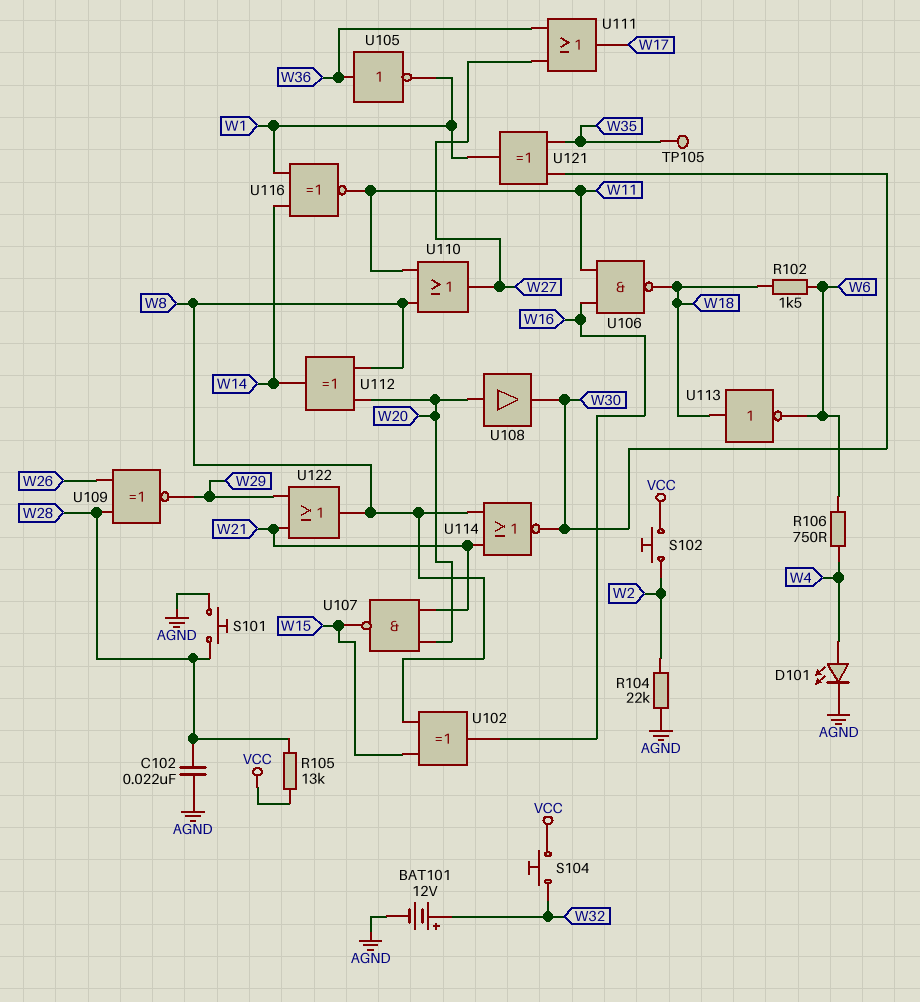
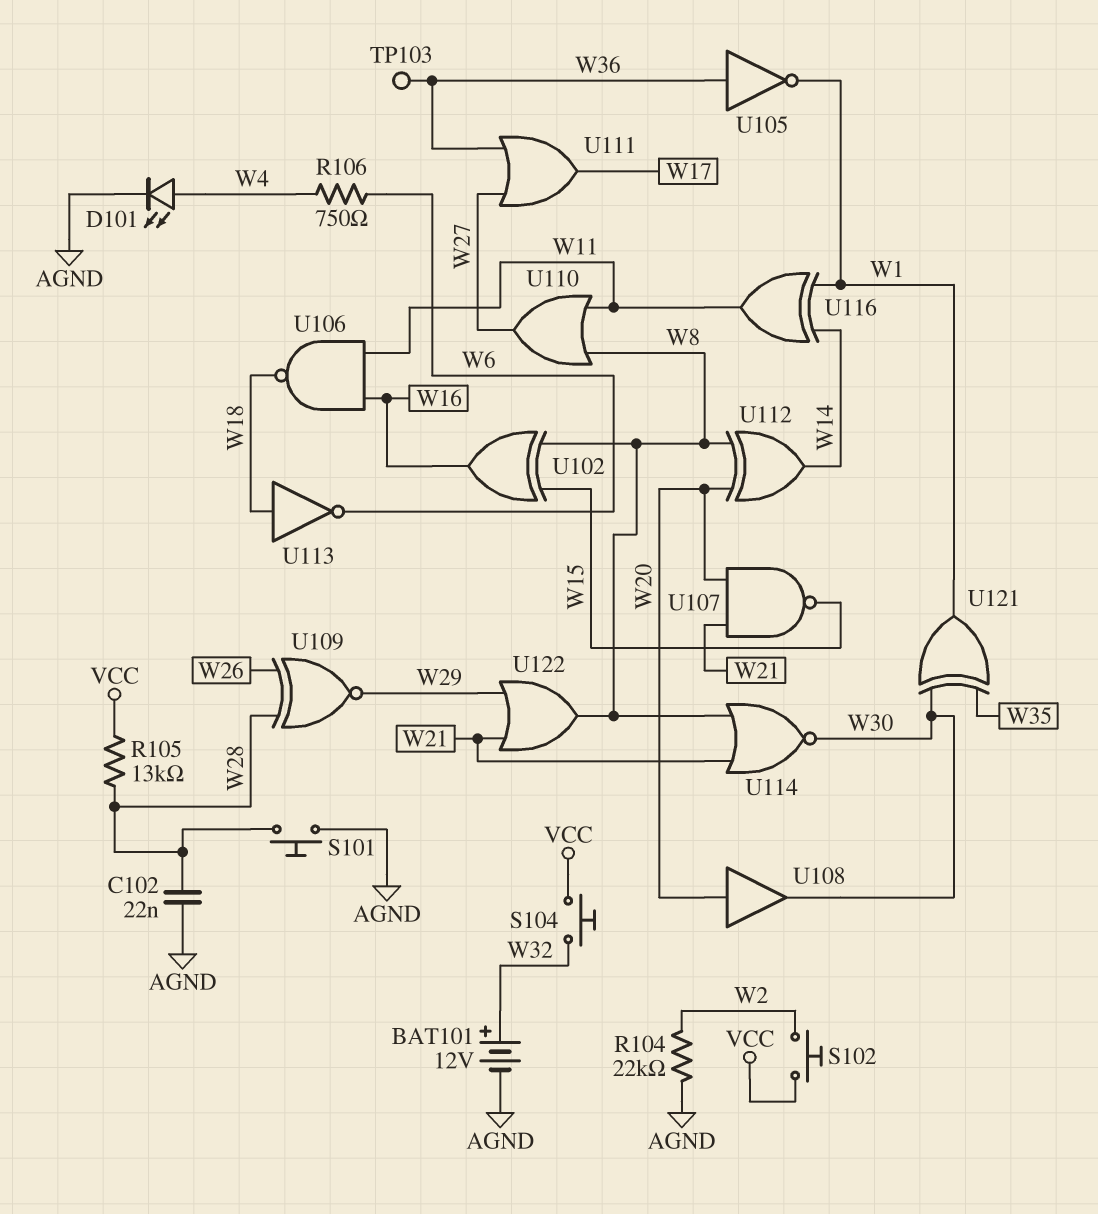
R102: 1.5k (W6, W18) -> none
TP103: none -> test point (W36)
TP105: test point (W35) -> none
U116: XNOR (in W1, in W14, out W11) -> XOR (in W1, in W14, out W11)

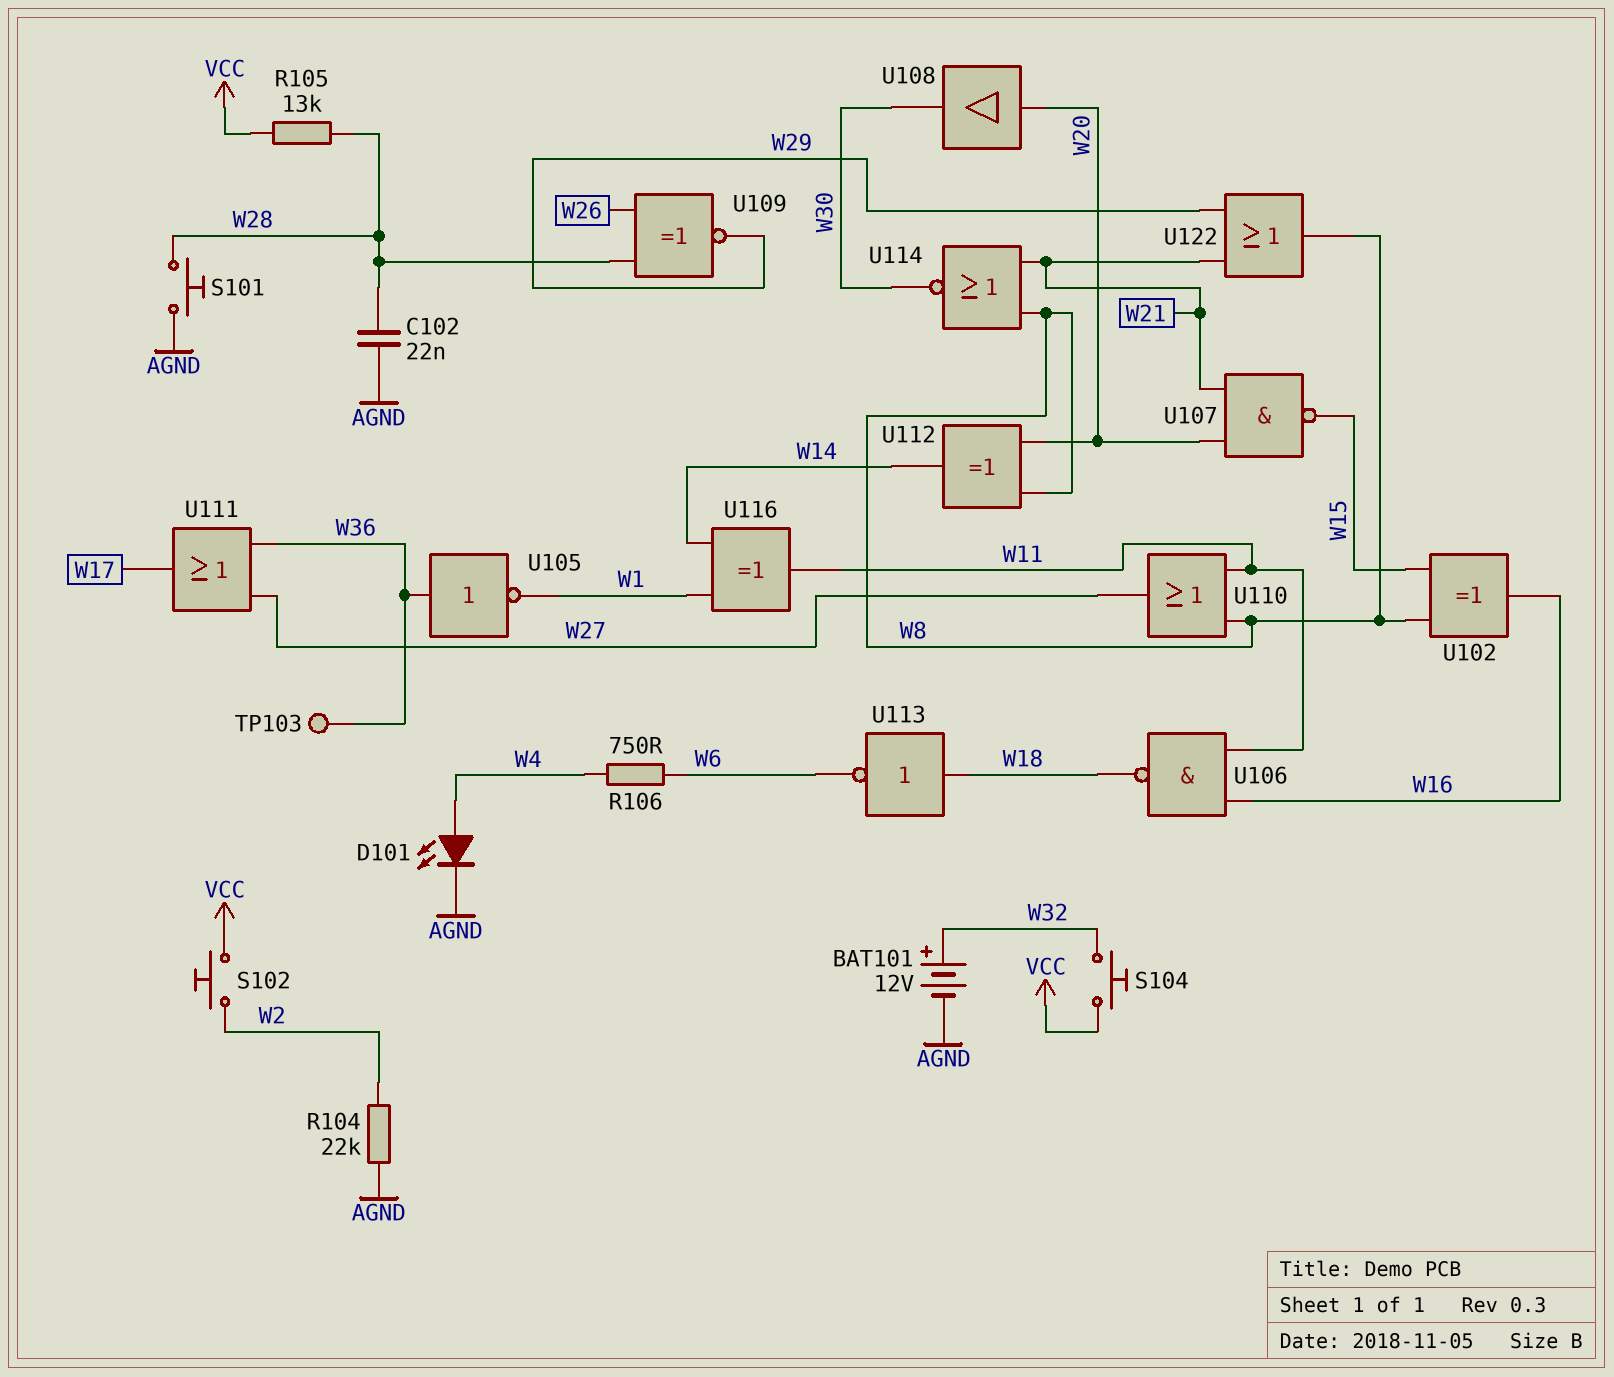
U121: XOR (in W30, in W35, out W1) -> none

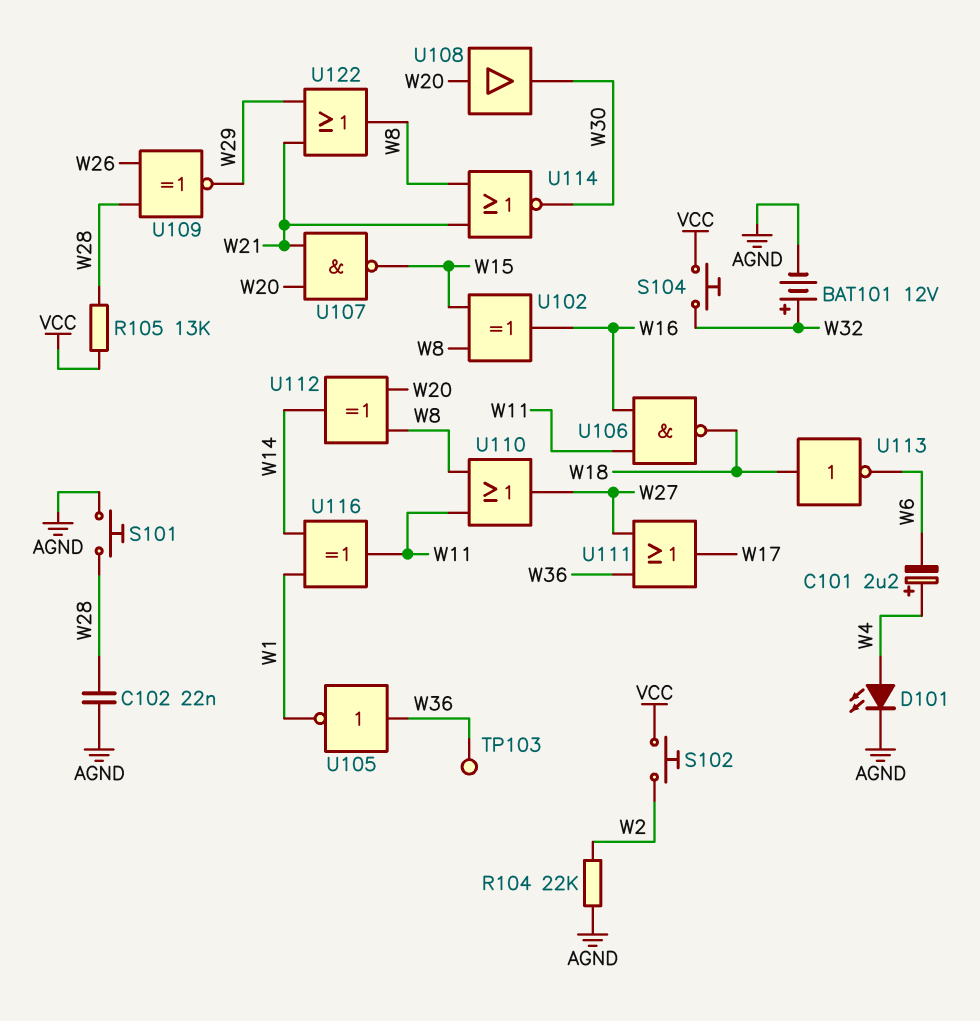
C101: none -> 2.2uF (plus W4, minus W6)
R106: 750 (W4, W6) -> none

